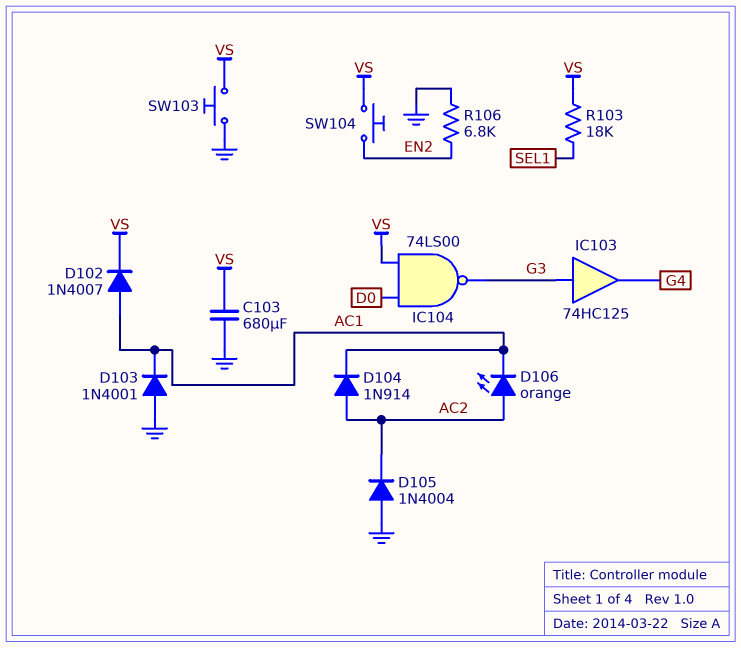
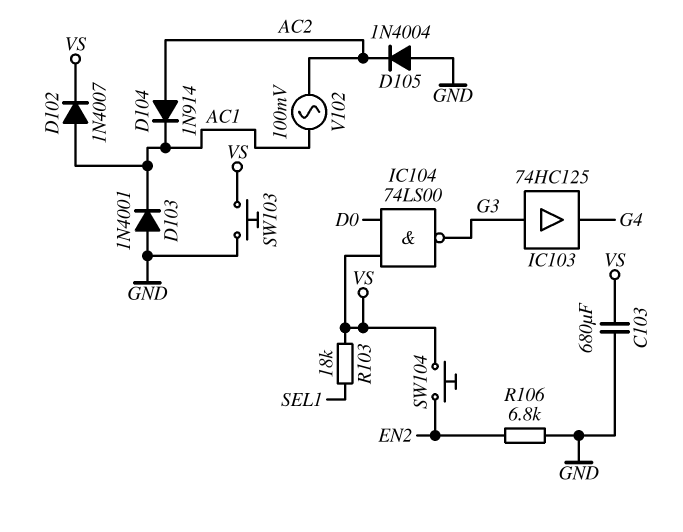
D106: LED orange (A AC2, K AC1) -> none
V102: none -> AC 100mV (AC1, AC2)

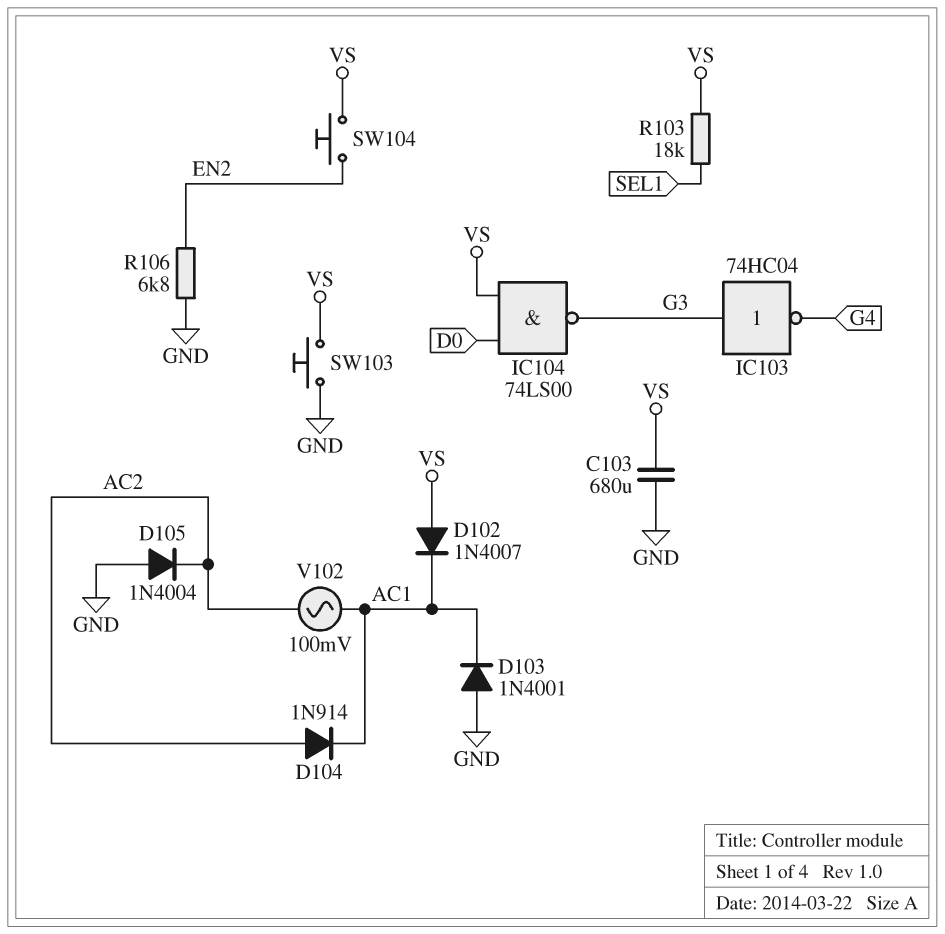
D102: diode 1N4007 (A AC1, K VS) -> diode 1N4007 (A VS, K AC1)
IC103: buffer 74HC125 (in G3, out G4) -> NOT 74HC04 (in G3, out G4)

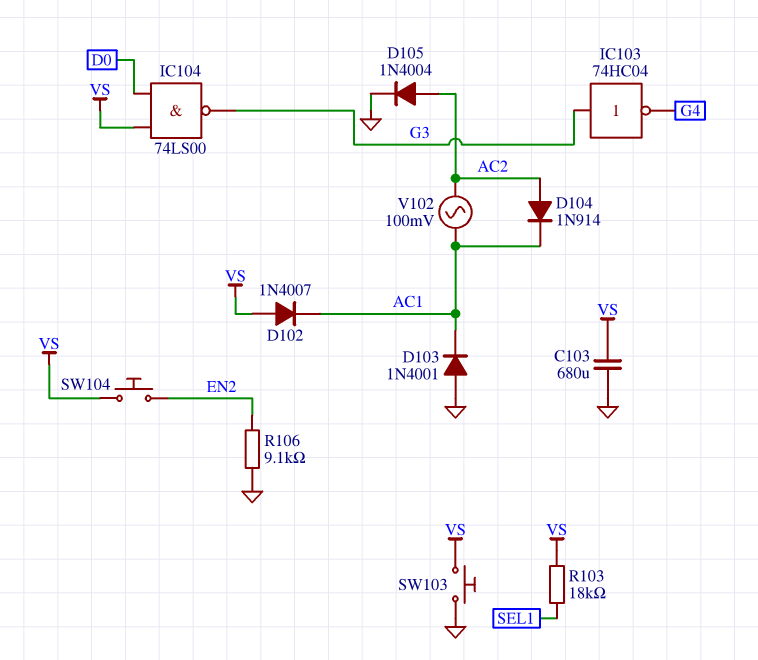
D105: diode 1N4004 (A GND, K AC2) -> diode 1N4004 (A AC2, K GND)
R106: 6.8k (EN2, GND) -> 9.1k (EN2, GND)

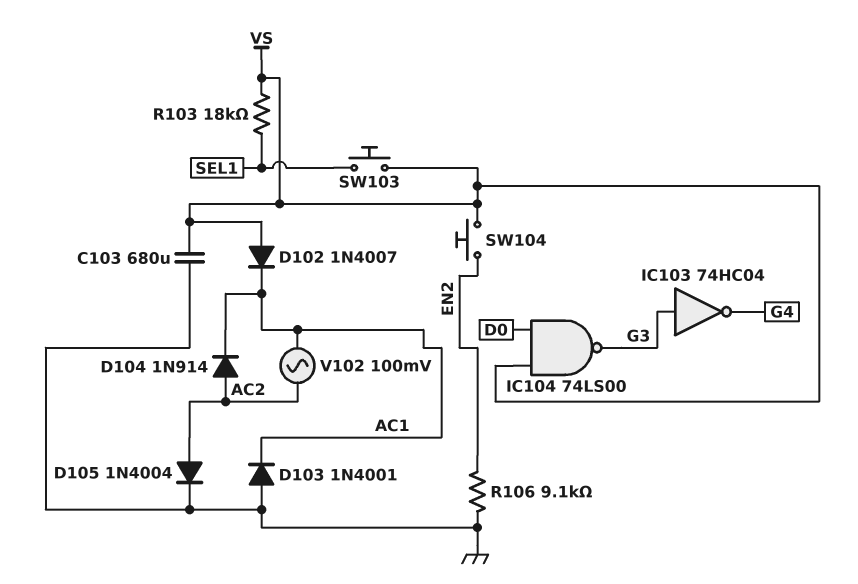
SW103: button (GND, VS) -> button (SEL1, VS)

